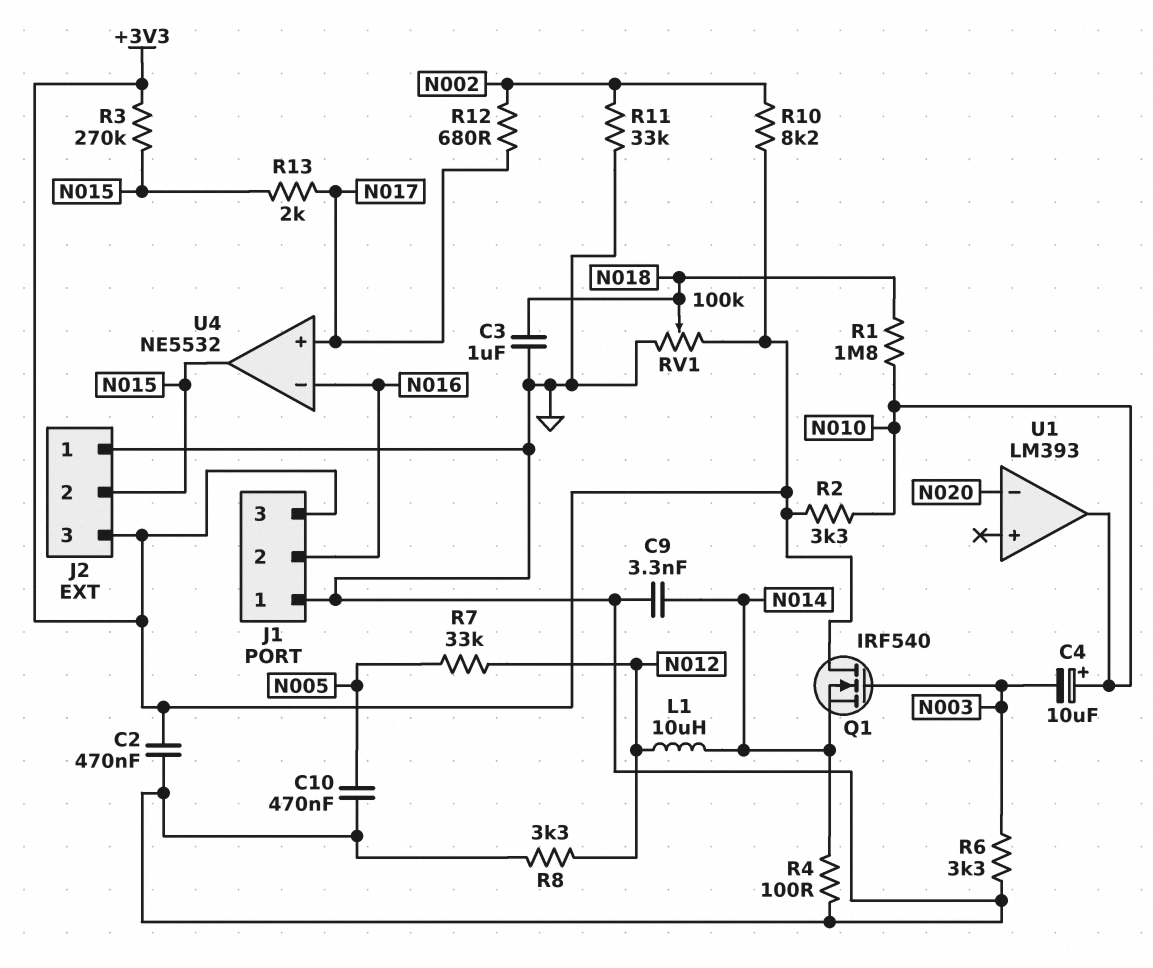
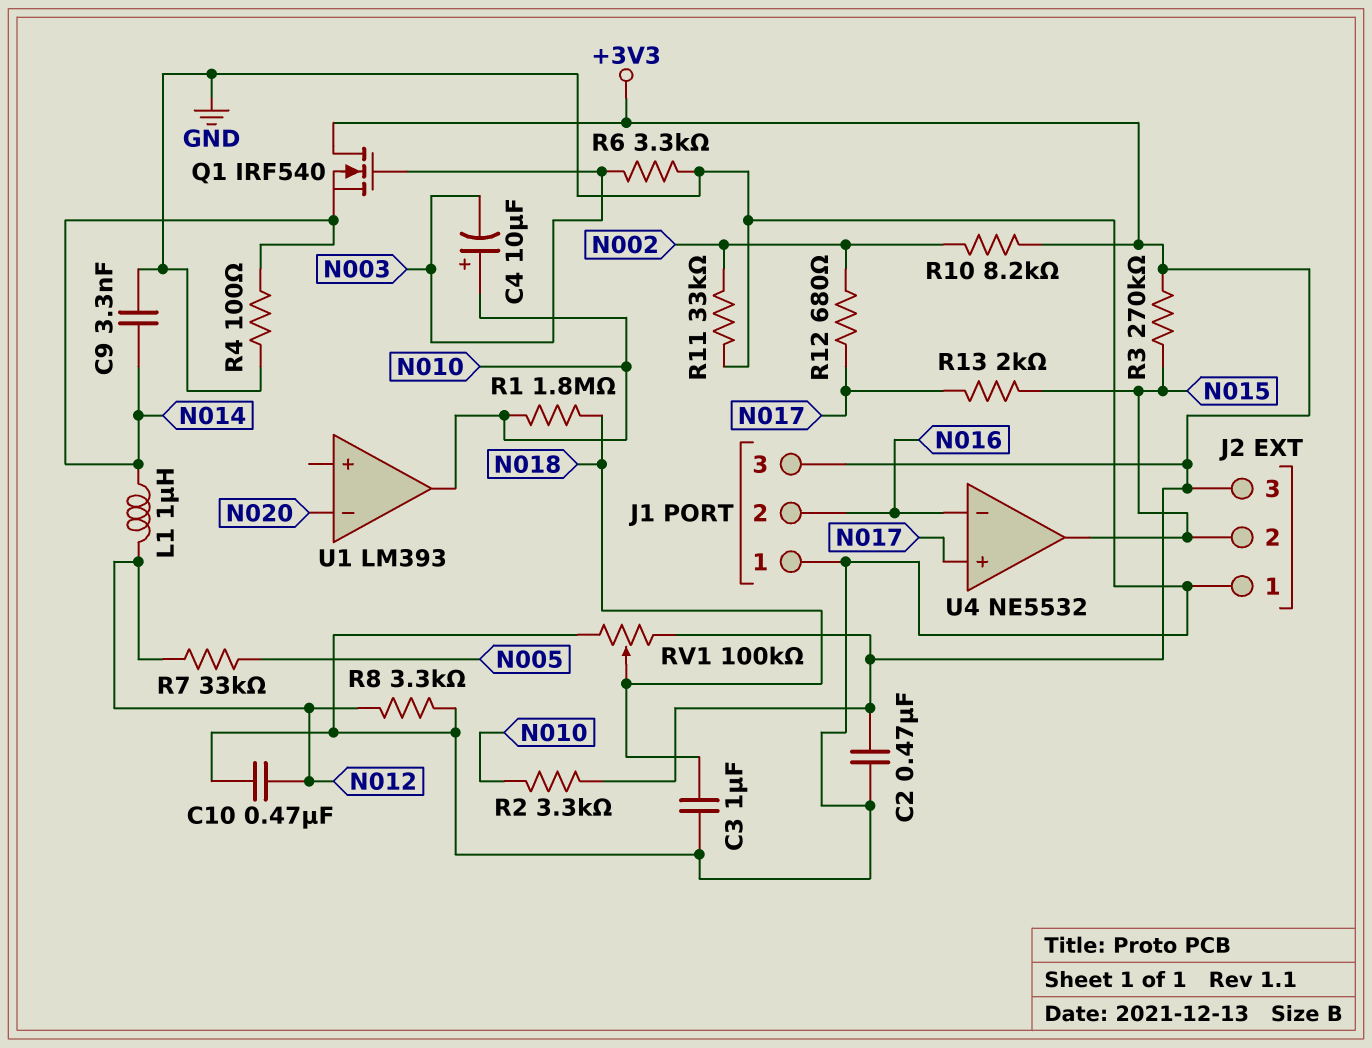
C10: 470nF (GND, N005) -> 470nF (GND, N012)
L1: 10uH (N012, N014) -> 1uH (N012, N014)

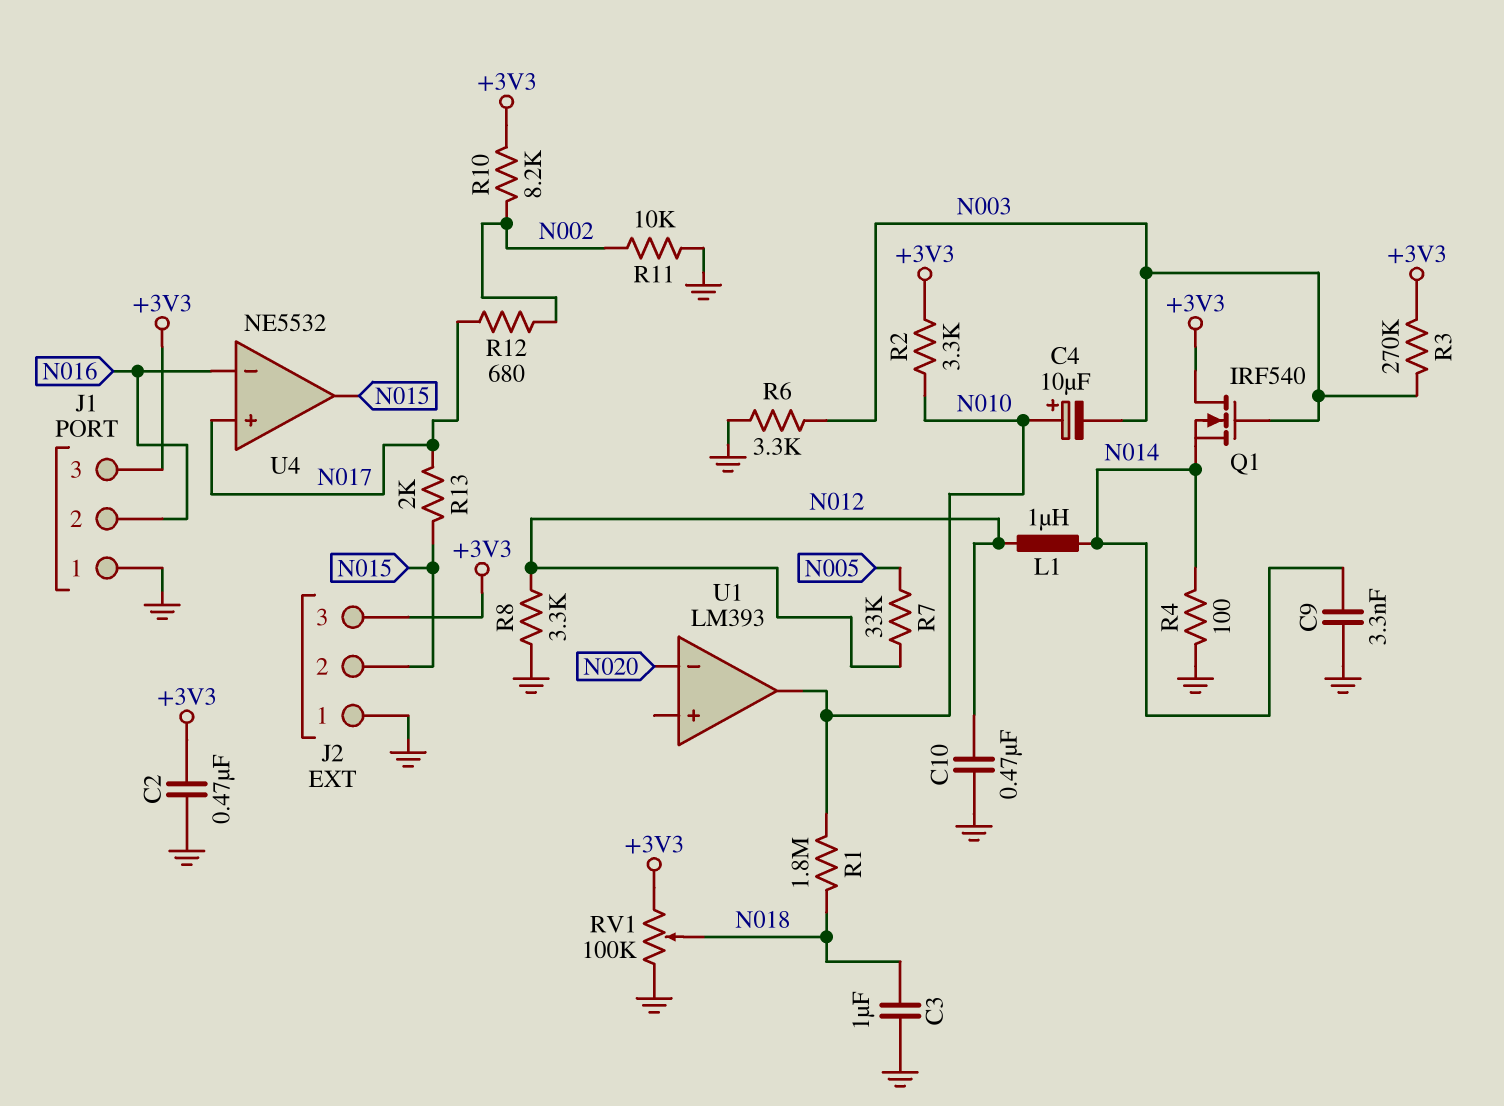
R3: 270k (+3V3, N015) -> 270k (+3V3, N003)
R11: 33k (GND, N002) -> 10k (GND, N002)

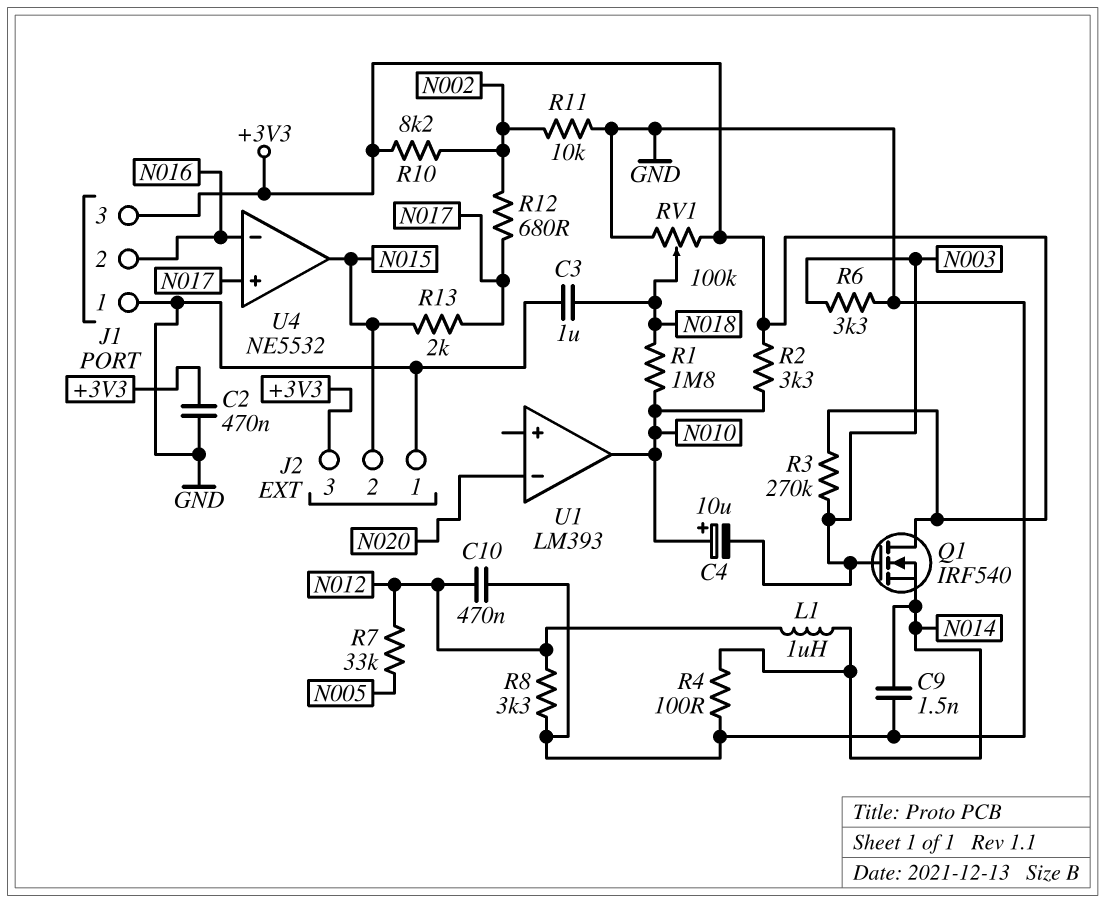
C9: 3.3nF (GND, N014) -> 1.5nF (GND, N014)

